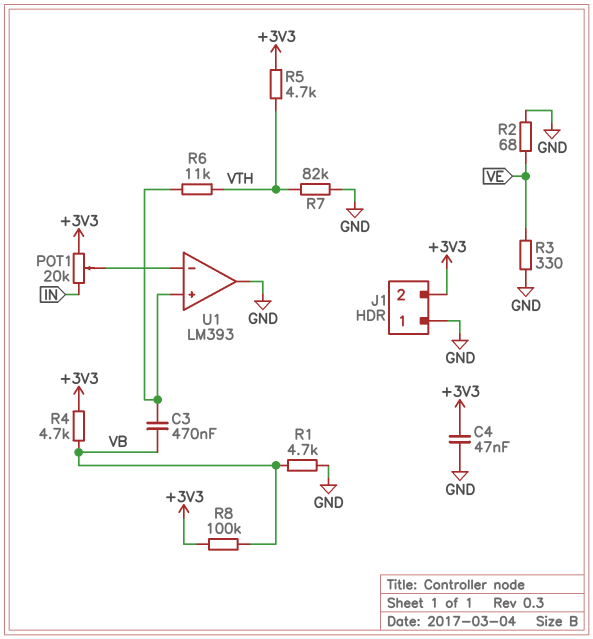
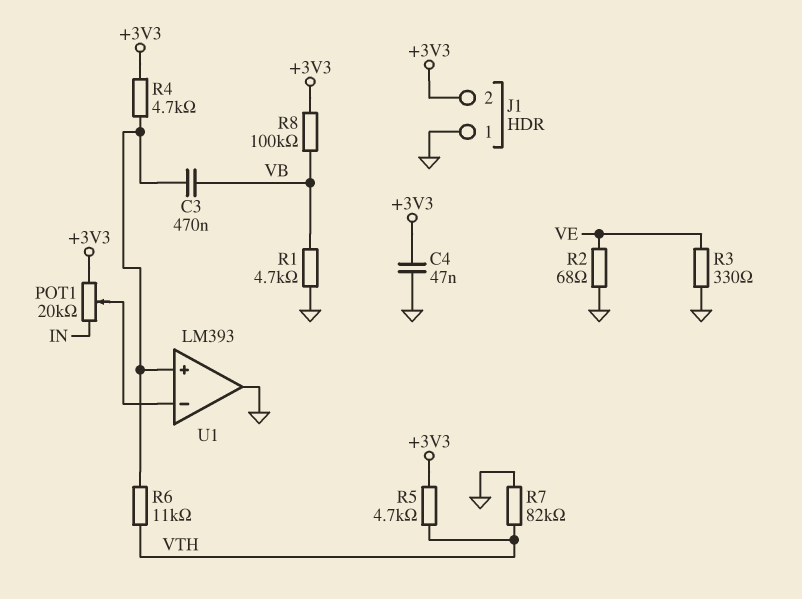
R4: 4.7k (+3V3, VB) -> 4.7k (+3V3, U1/in+)

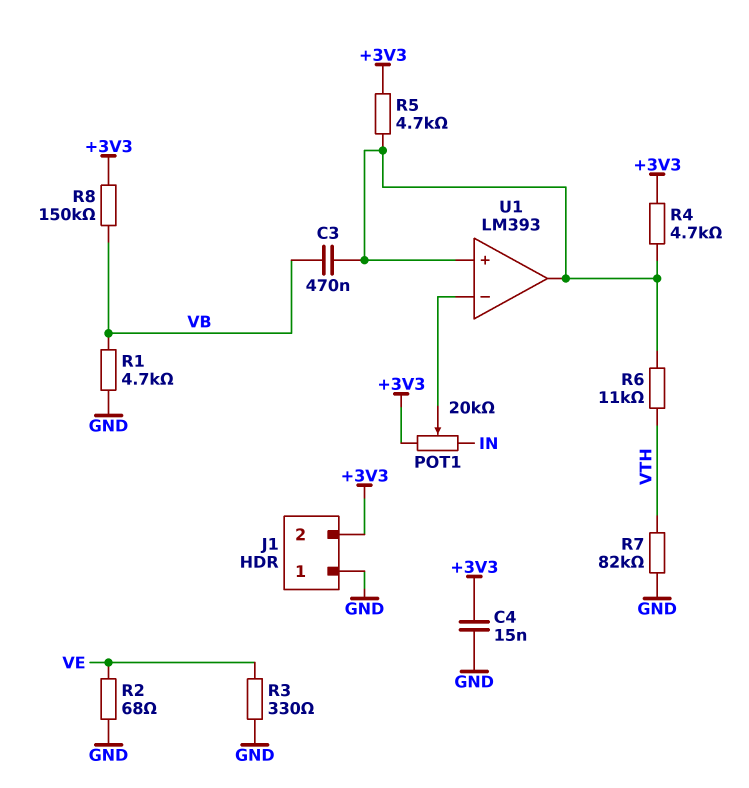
C4: 47nF (+3V3, GND) -> 15nF (+3V3, GND)
R5: 4.7k (+3V3, VTH) -> 4.7k (+3V3, U1/in+)
R8: 100k (+3V3, VB) -> 150k (+3V3, VB)
U1 pin out: GND -> U1/in+

